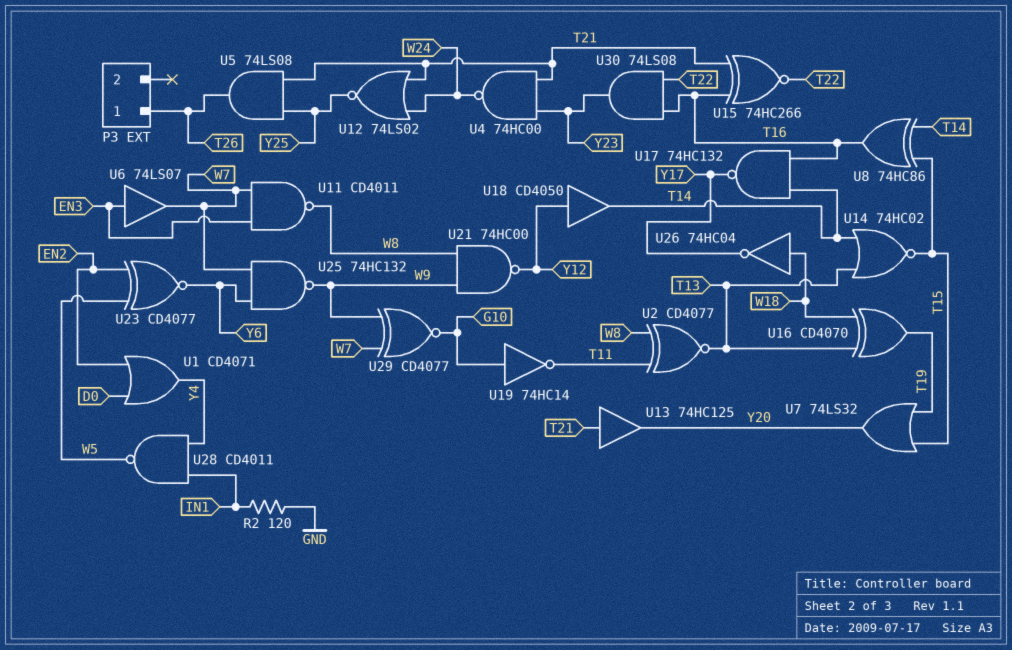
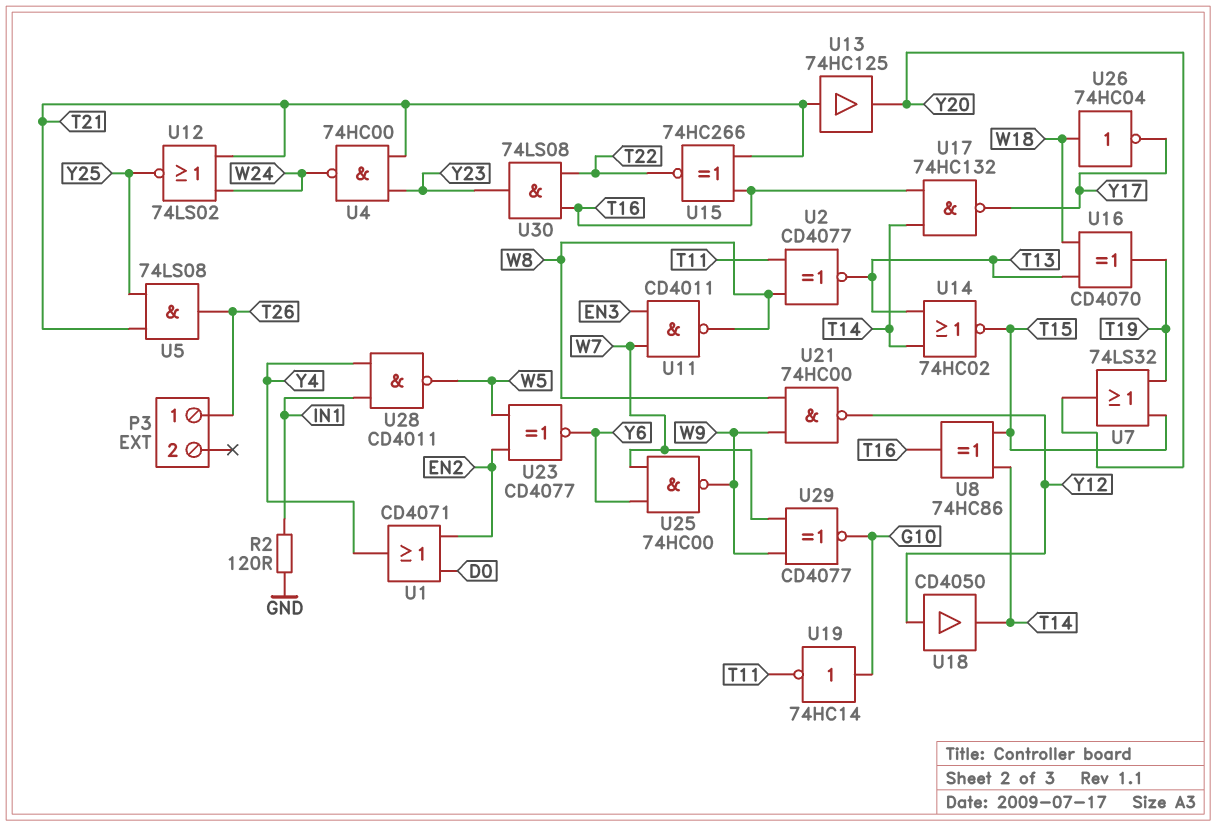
U6: buffer 74LS07 (in EN3, out W7) -> none
U25: NAND 74HC132 (in W7, in Y6, out W9) -> NAND 74HC00 (in W7, in Y6, out W9)

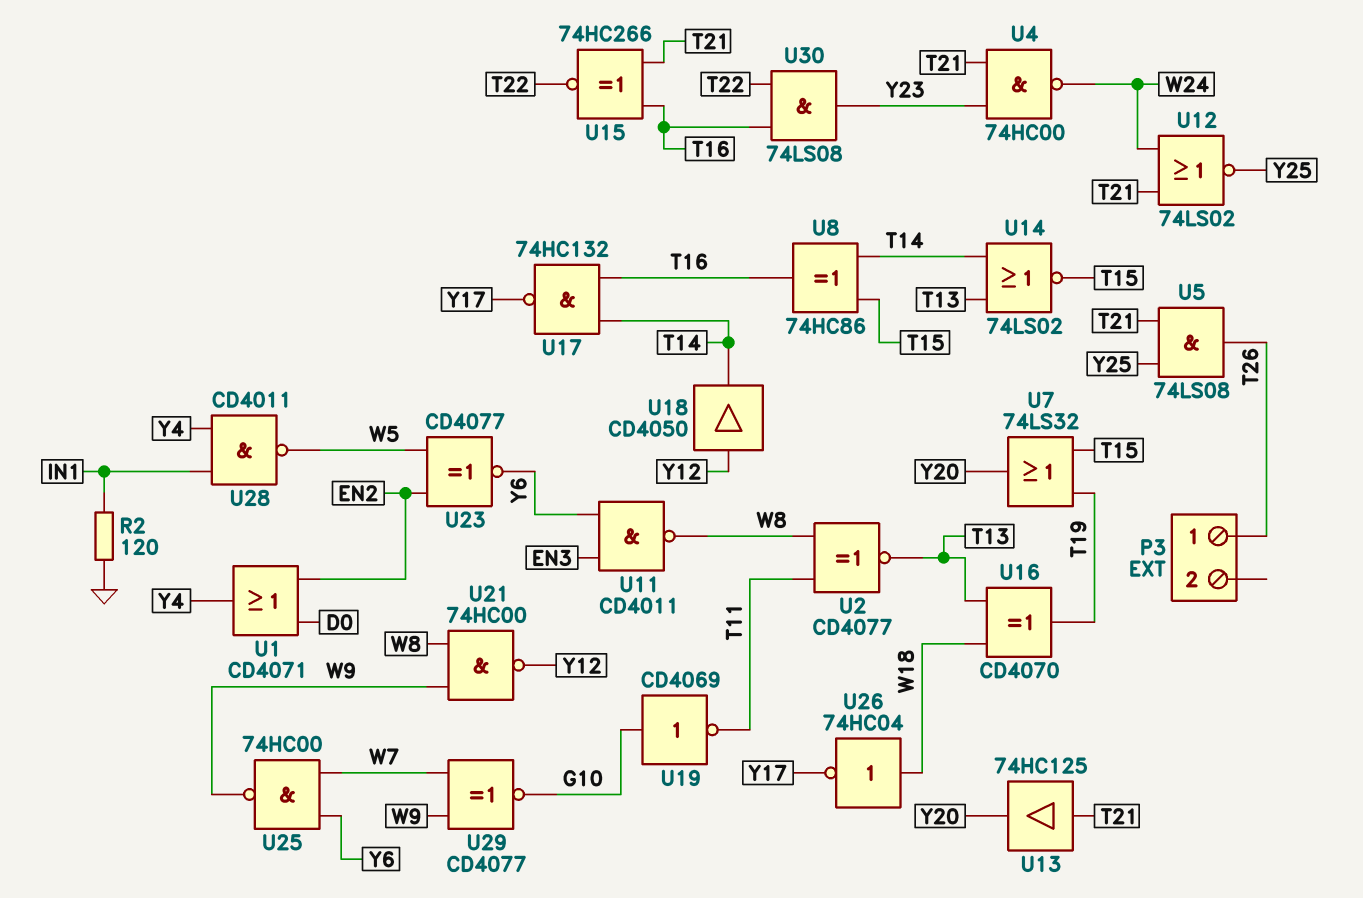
U11: NAND CD4011 (in EN3, in W7, out W8) -> NAND CD4011 (in EN3, in Y6, out W8)
U14: NOR 74HC02 (in T13, in T14, out T15) -> NOR 74LS02 (in T13, in T14, out T15)
U19: NOT 74HC14 (in G10, out T11) -> NOT CD4069 (in G10, out T11)

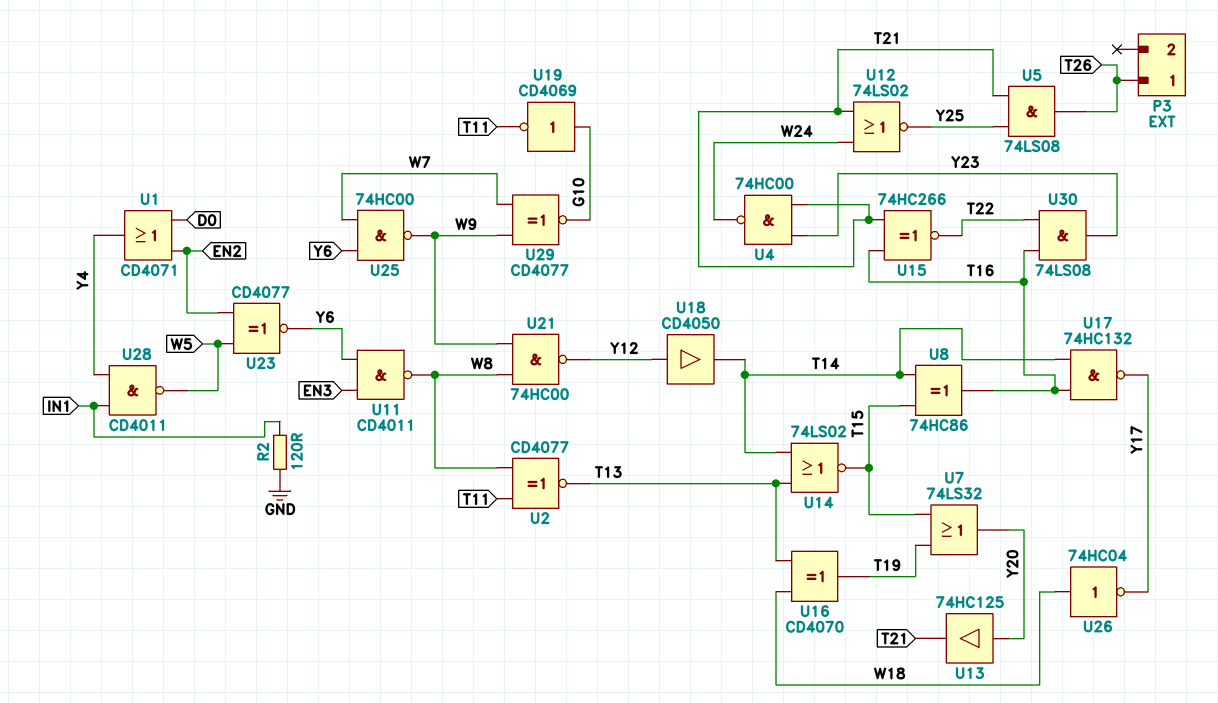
U13: buffer 74HC125 (in T21, out Y20) -> buffer 74HC125 (in Y20, out T21)

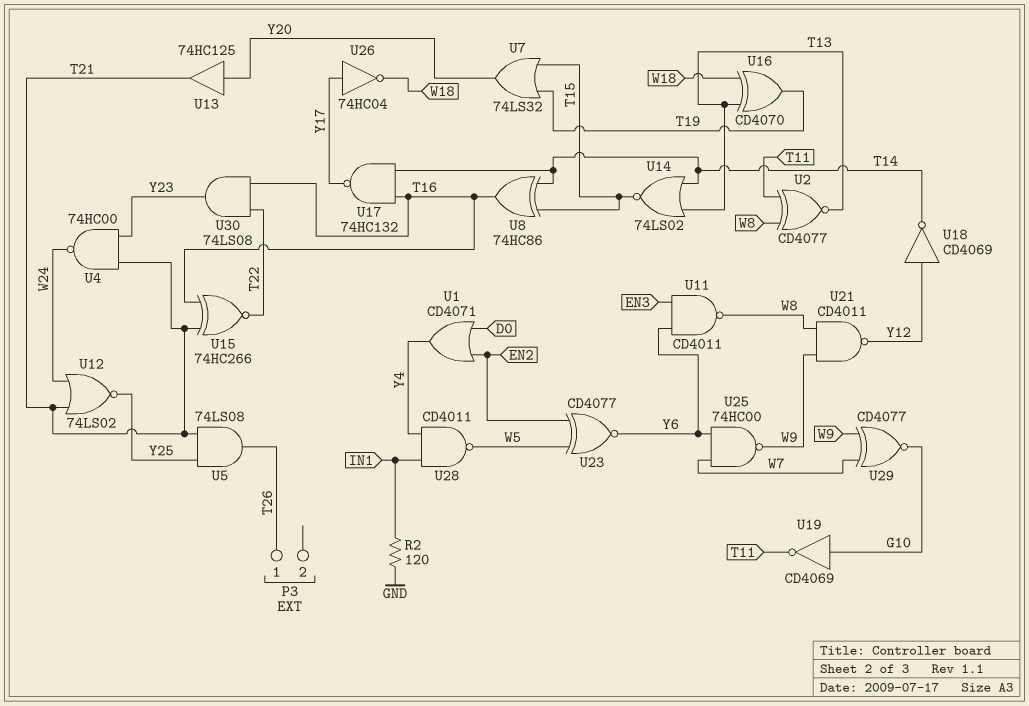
U18: buffer CD4050 (in Y12, out T14) -> NOT CD4069 (in Y12, out T14)
U21: NAND 74HC00 (in W8, in W9, out Y12) -> NAND CD4011 (in W8, in W9, out Y12)
U26: NOT 74HC04 (in W18, out Y17) -> NOT 74HC04 (in Y17, out W18)

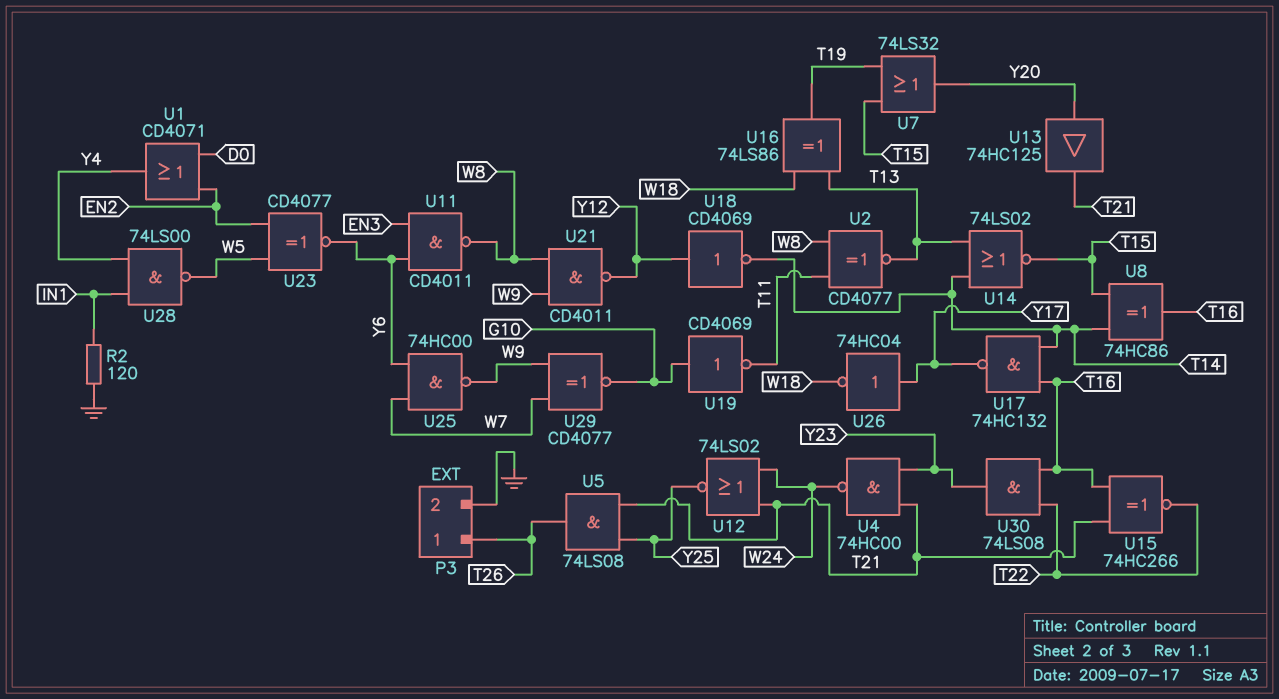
P3 pin 2: none -> GND
U16: XOR CD4070 (in T13, in W18, out T19) -> XOR 74LS86 (in T13, in W18, out T19)
U28: NAND CD4011 (in IN1, in Y4, out W5) -> NAND 74LS00 (in IN1, in Y4, out W5)

